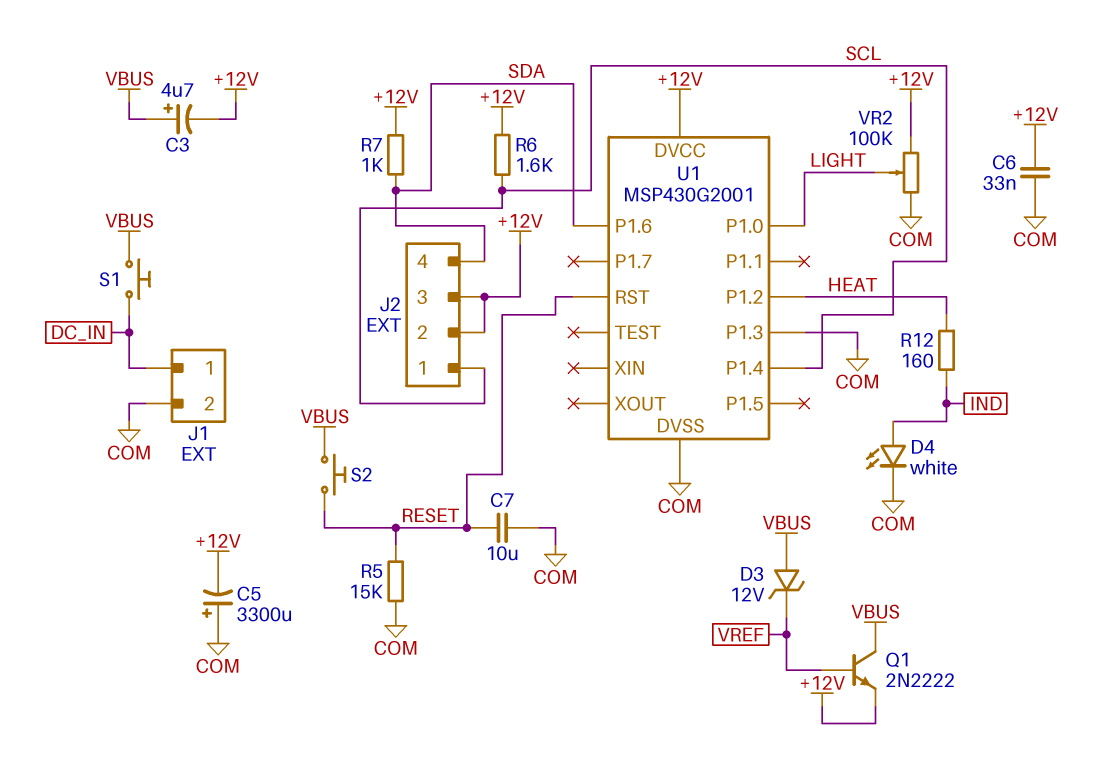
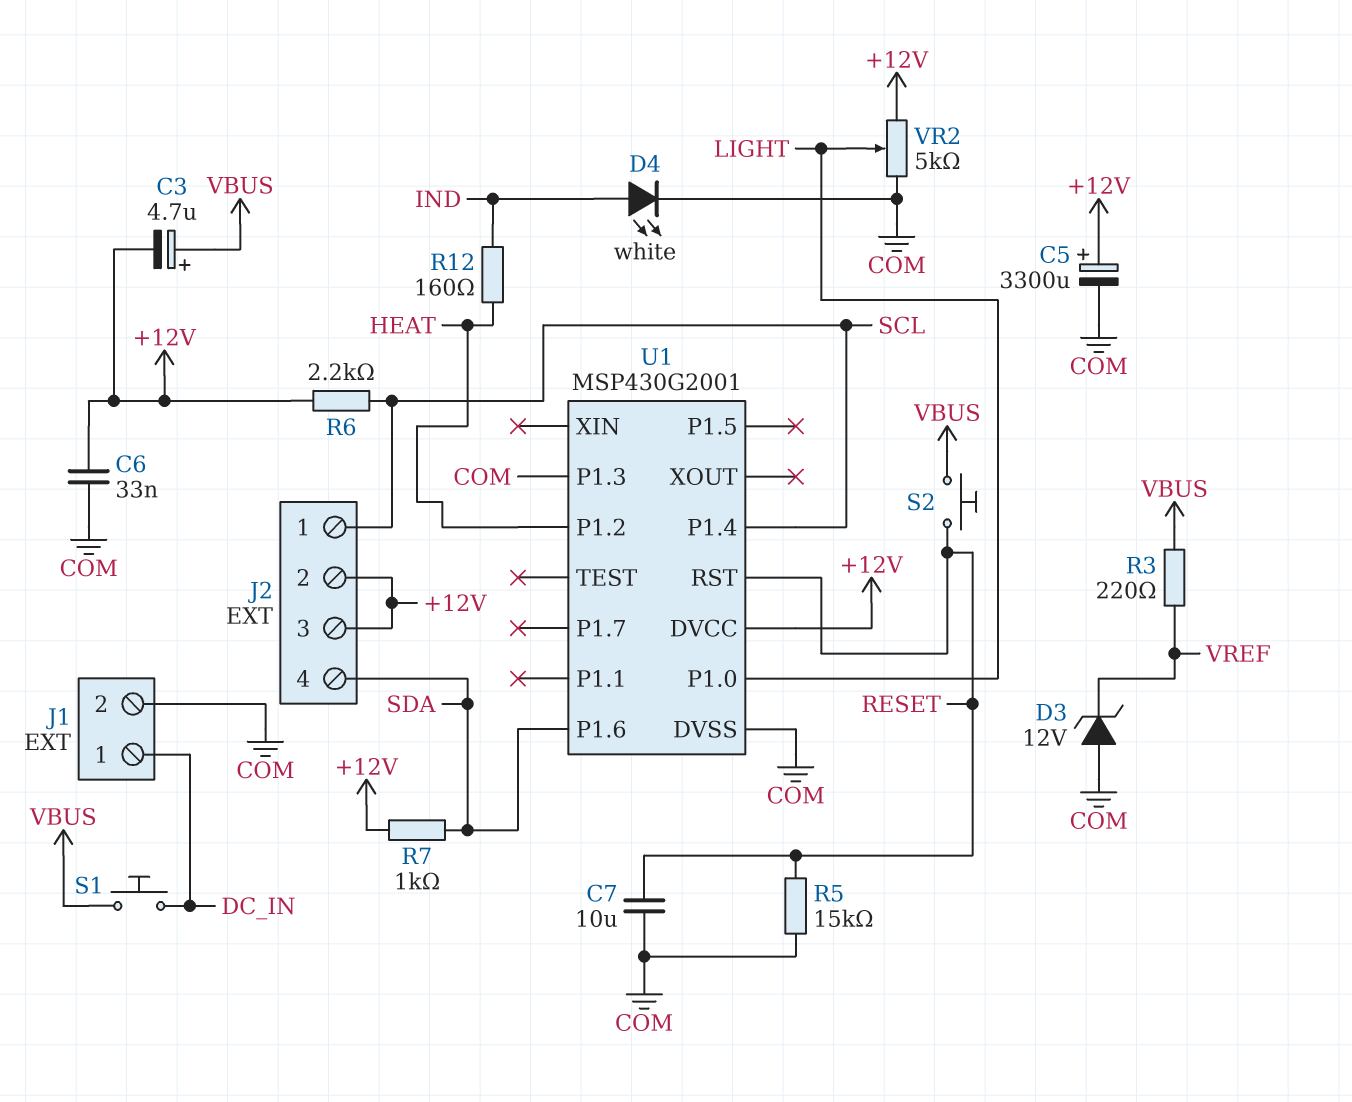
C5: 3300uF (plus COM, minus +12V) -> 3300uF (plus +12V, minus COM)
D3: zener 12V (A VBUS, K VREF) -> zener 12V (A COM, K VREF)
Q1: NPN 2N2222 (B VREF, C VBUS, E +12V) -> none
R3: none -> 220 (VBUS, VREF)
R6: 1.6k (+12V, SCL) -> 2.2k (+12V, SCL)
VR2: 100k (+12V, COM, wiper LIGHT) -> 5k (+12V, COM, wiper LIGHT)

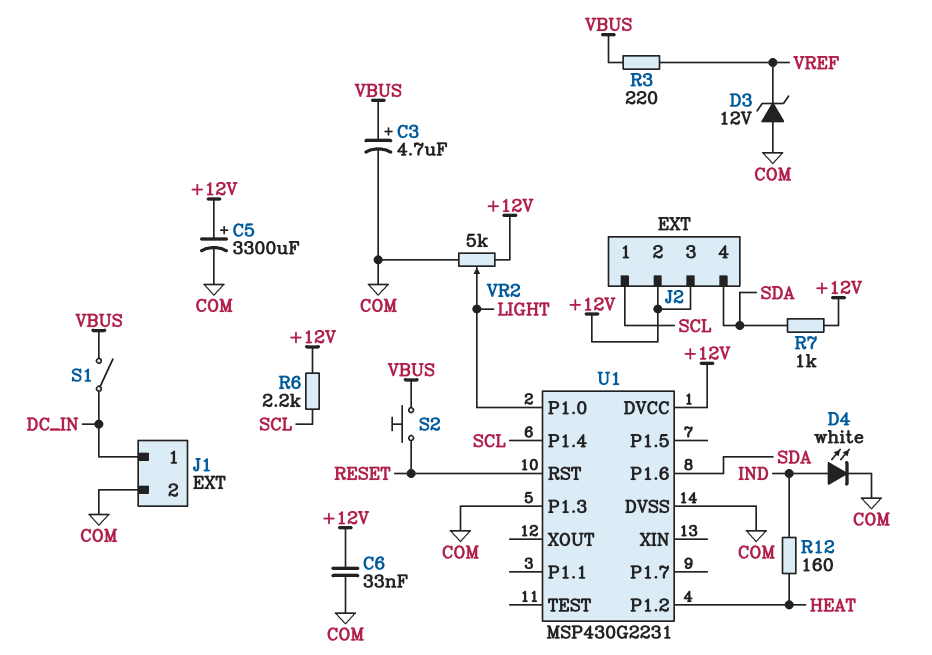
C3: 4.7uF (plus VBUS, minus +12V) -> 4.7uF (plus VBUS, minus COM)
C7: 10uF (COM, RESET) -> none
R5: 15k (COM, RESET) -> none
S1: button (DC_IN, VBUS) -> switch (DC_IN, VBUS)
U1: MSP430G2001 -> MSP430G2231

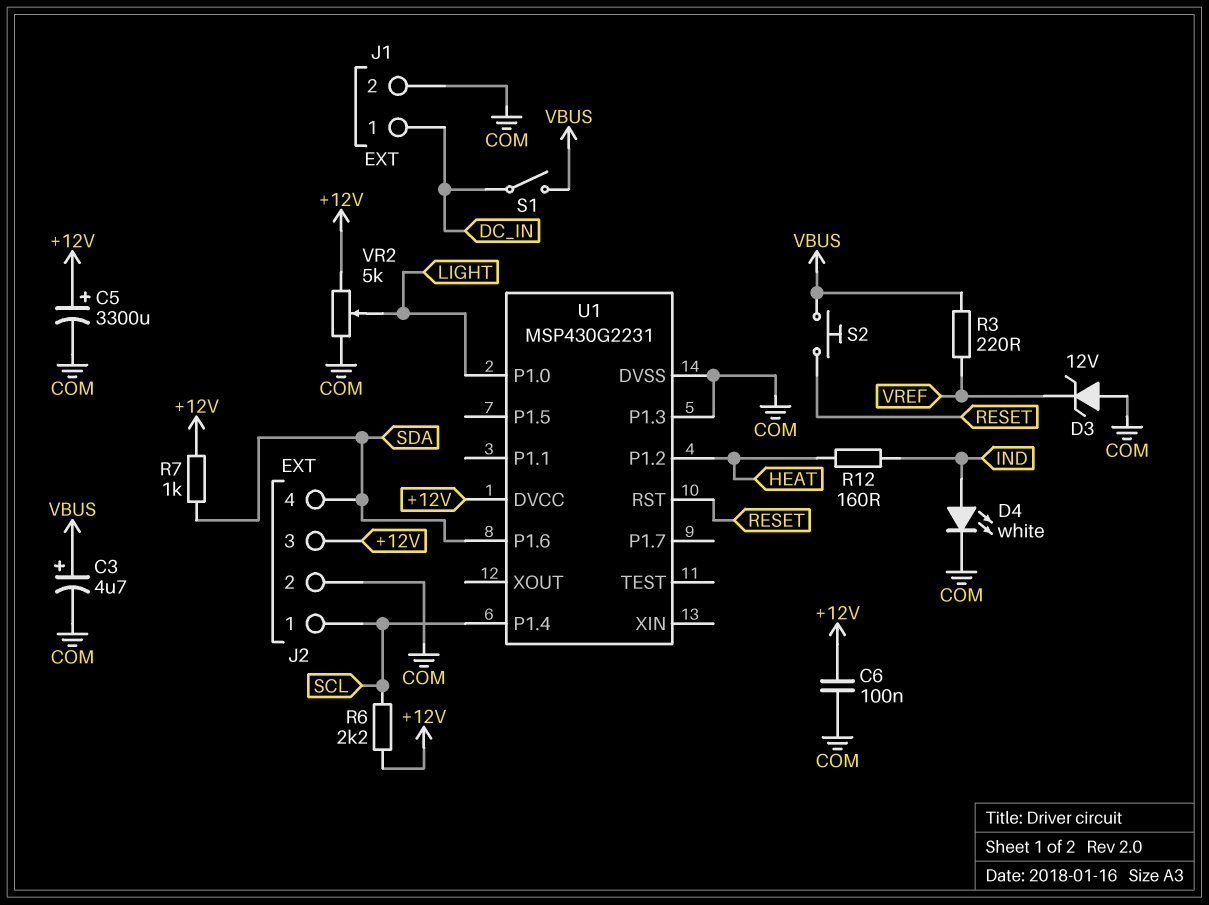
C6: 33nF (+12V, COM) -> 100nF (+12V, COM)
J2 pin 2: +12V -> COM

